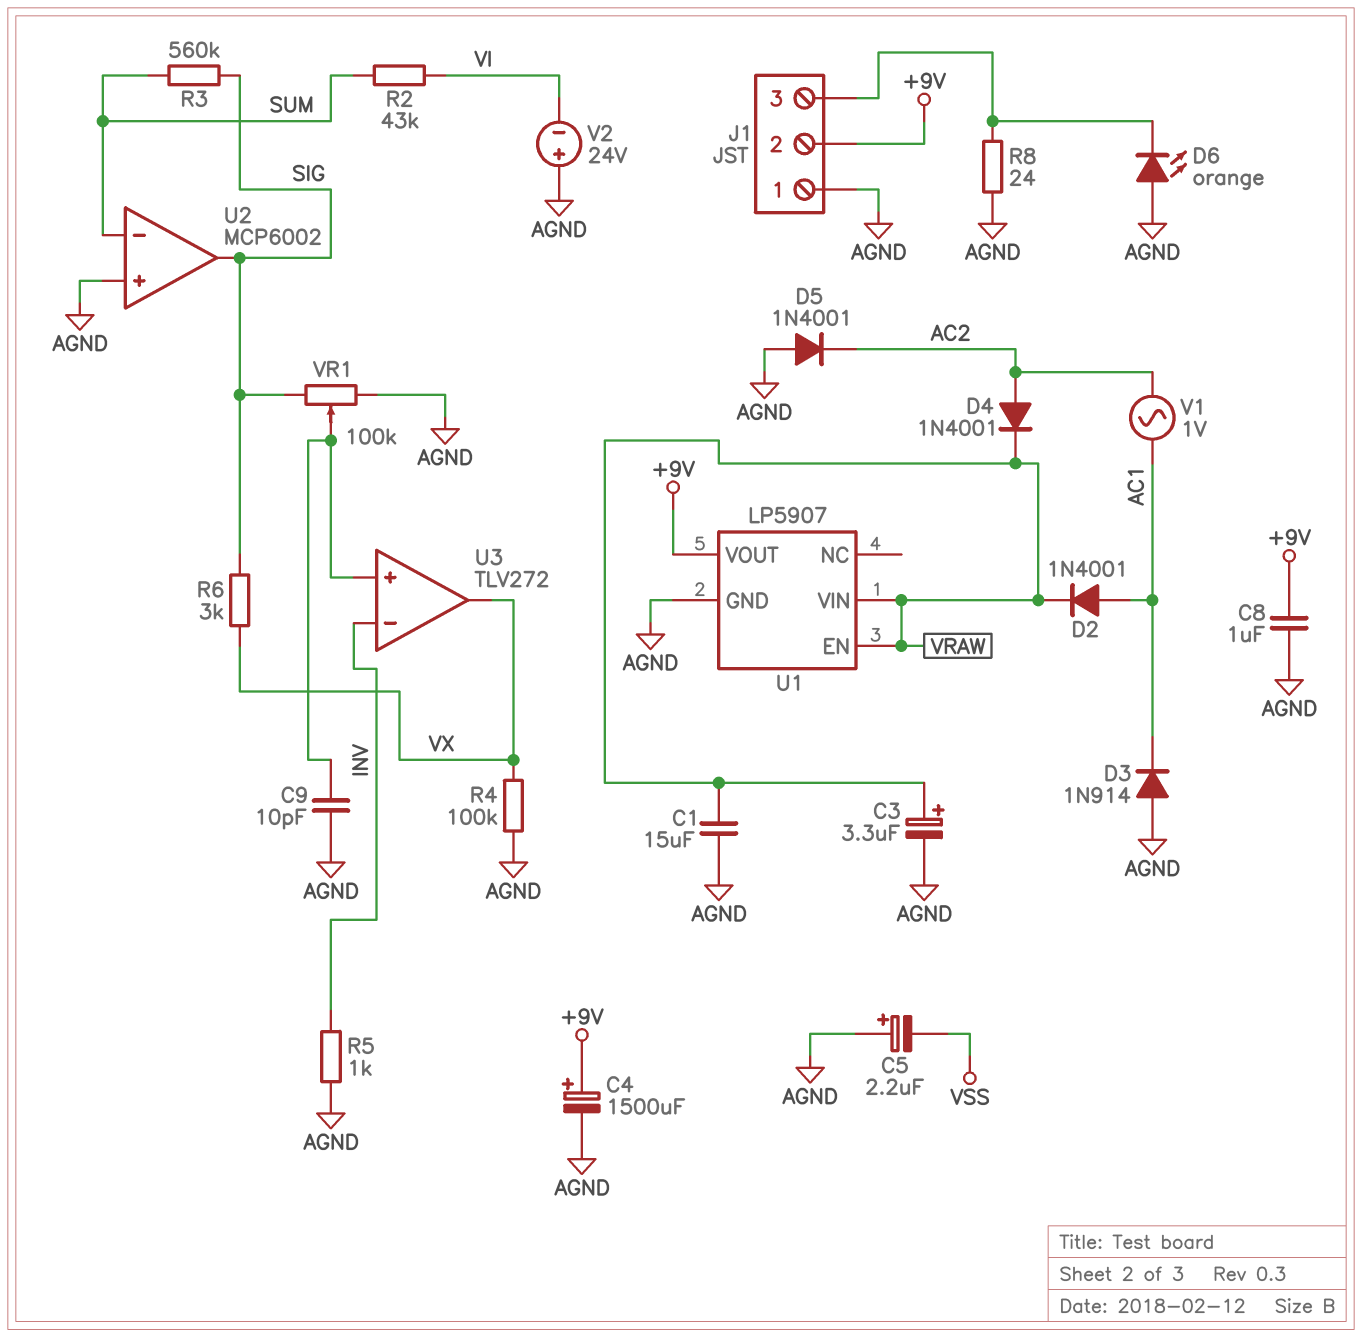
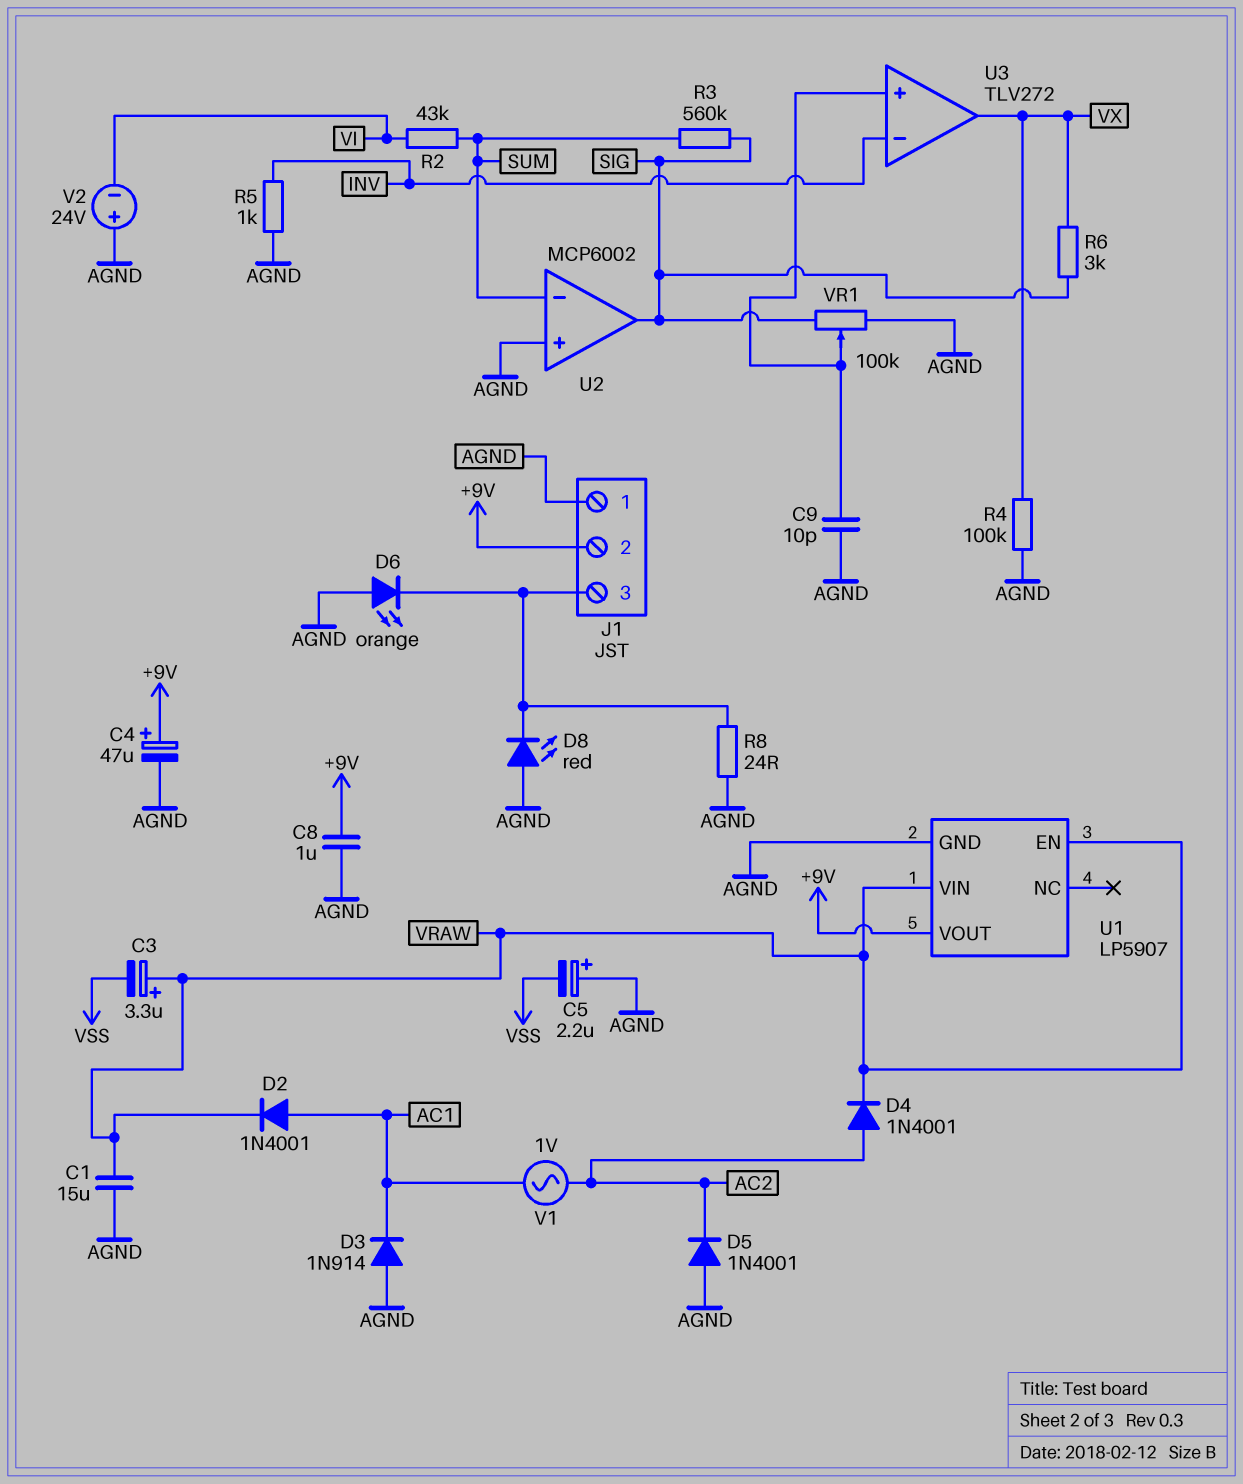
C3: 3.3uF (plus VRAW, minus AGND) -> 3.3uF (plus VRAW, minus VSS)
C4: 1500uF (plus +9V, minus AGND) -> 47uF (plus +9V, minus AGND)
D8: none -> LED red (A AGND, K J1/3)

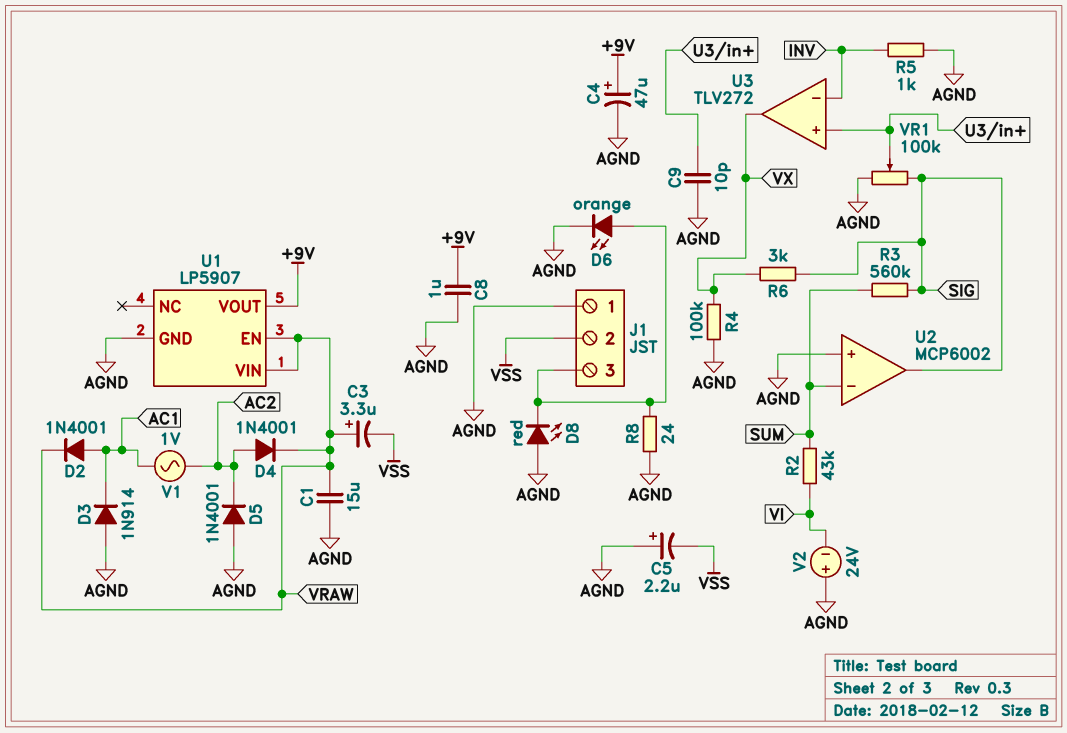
D6: LED orange (A AGND, K J1/3) -> LED orange (A J1/3, K AGND)
J1 pin 2: +9V -> VSS

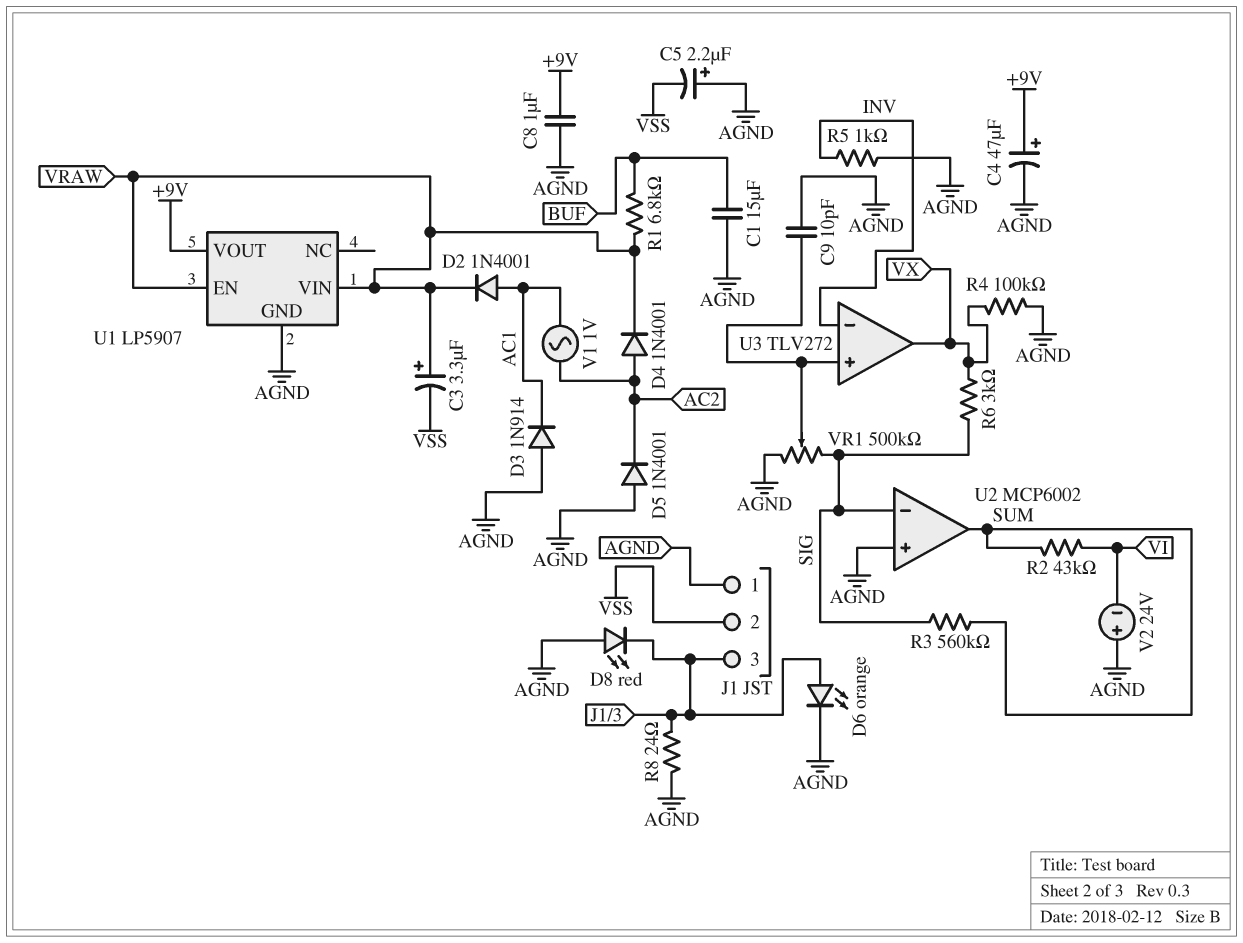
C1: 15uF (AGND, VRAW) -> 15uF (AGND, BUF)
R1: none -> 6.8k (BUF, VRAW)
U2 pin in-: SUM -> SIG
U2 pin out: SIG -> SUM
VR1: 100k (AGND, SIG, wiper U3/in+) -> 500k (AGND, SIG, wiper U3/in+)

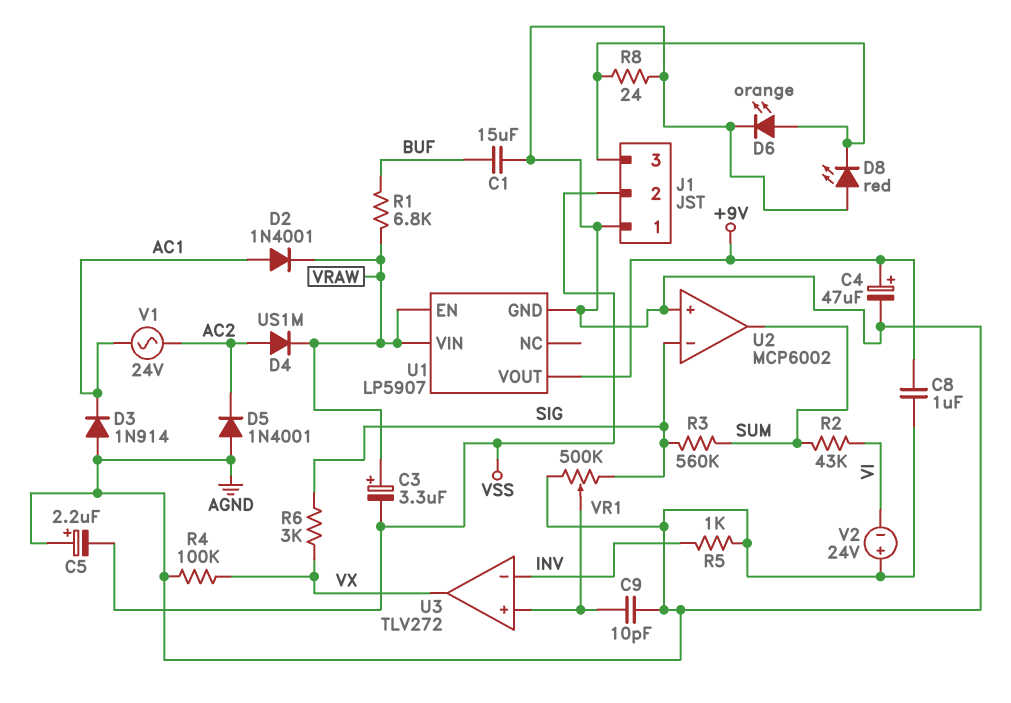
D4: diode 1N4001 (A AC2, K VRAW) -> diode US1M (A AC2, K VRAW)
V1: AC 1V (AC1, AC2) -> AC 24V (AC1, AC2)

